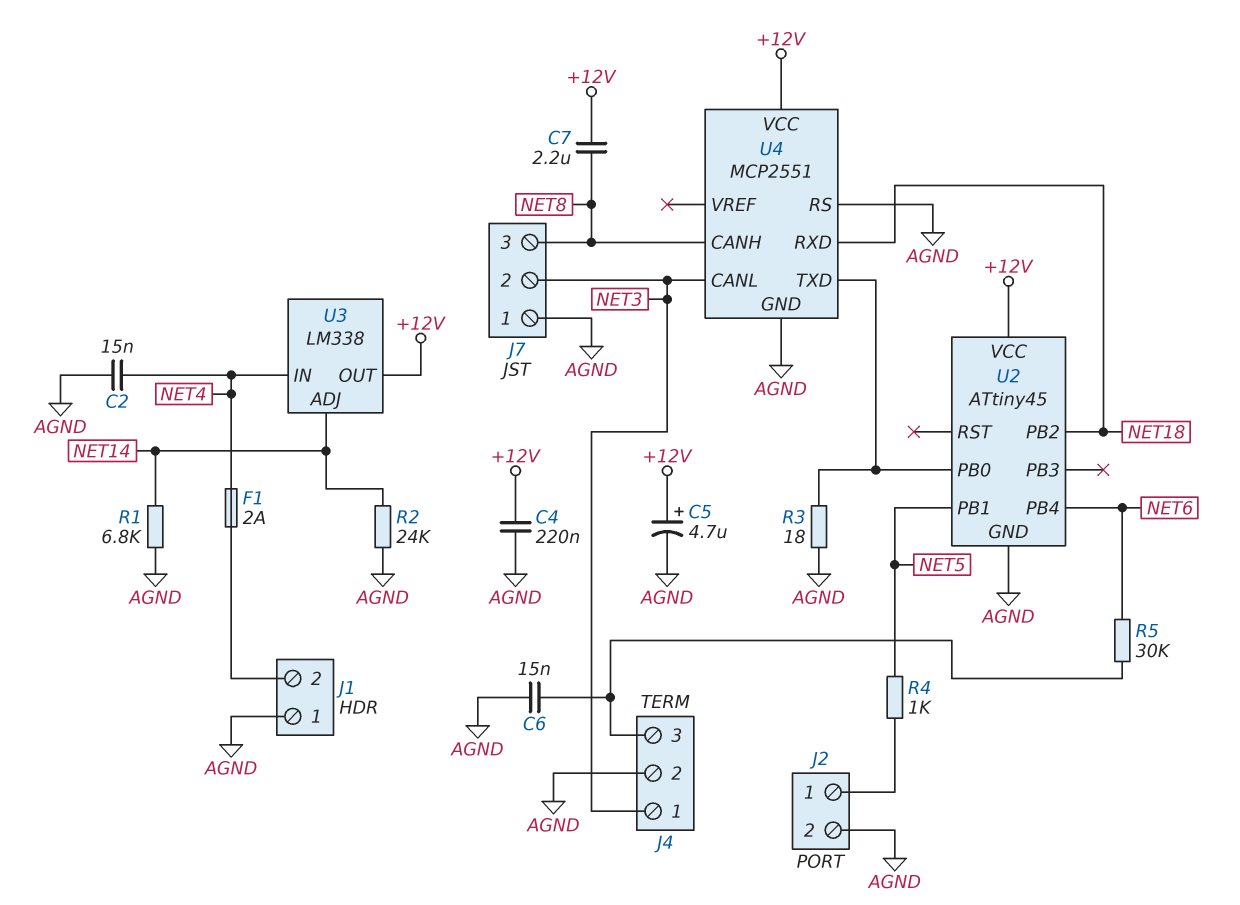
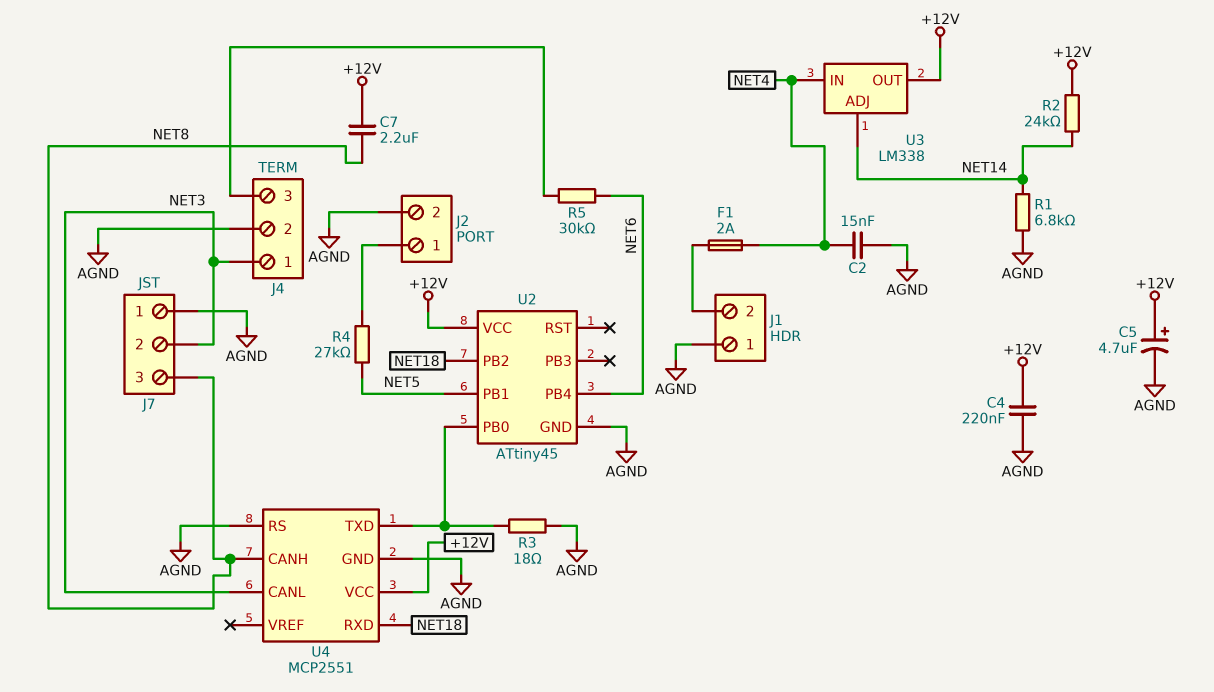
C6: 15nF (AGND, J4/3) -> none
R2: 24k (AGND, NET14) -> 24k (+12V, NET14)
R4: 1k (J2/1, NET5) -> 27k (J2/1, NET5)

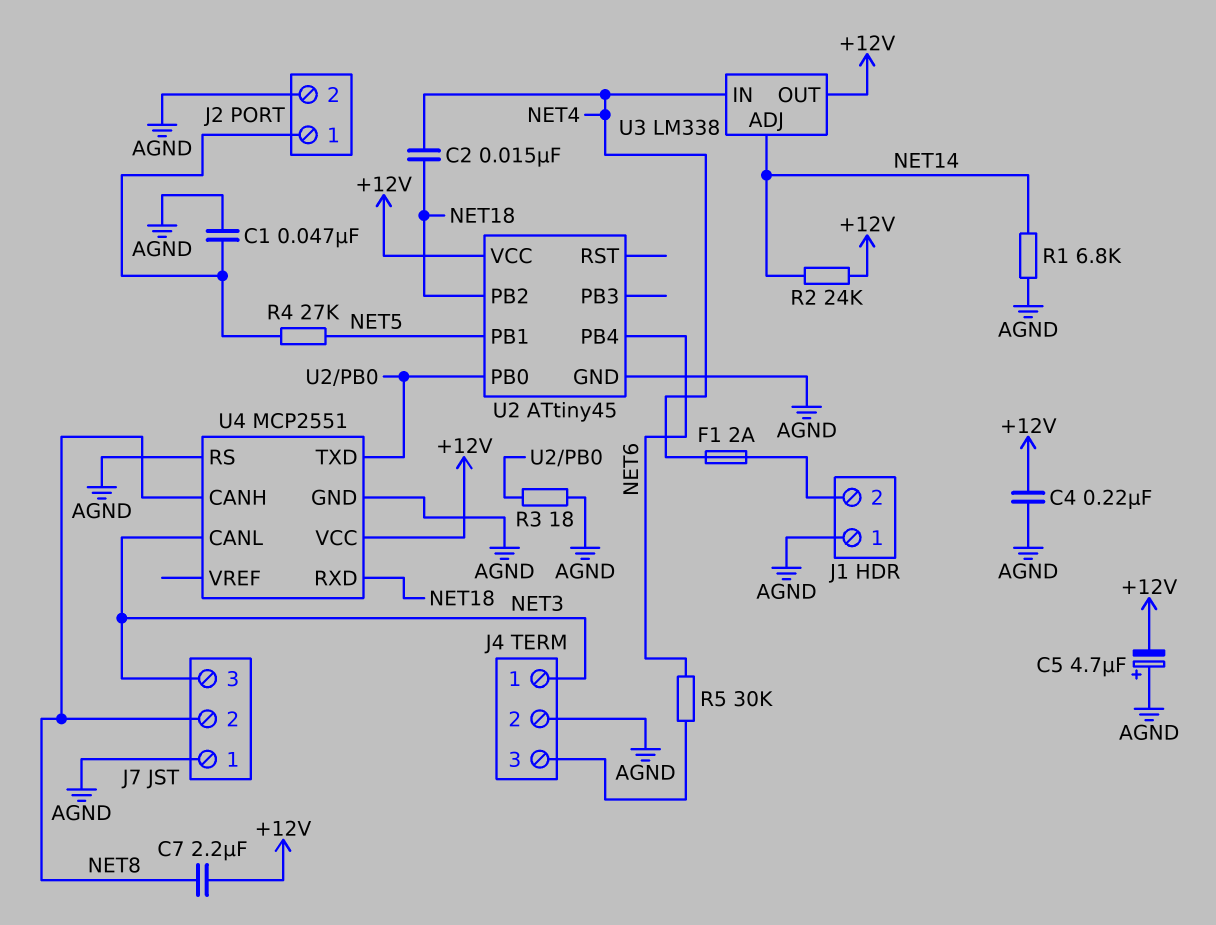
C1: none -> 47nF (AGND, J2/1)
C2: 15nF (AGND, NET4) -> 15nF (NET4, NET18)
C5: 4.7uF (plus +12V, minus AGND) -> 4.7uF (plus AGND, minus +12V)
J7 pin 2: NET3 -> NET8
J7 pin 3: NET8 -> NET3

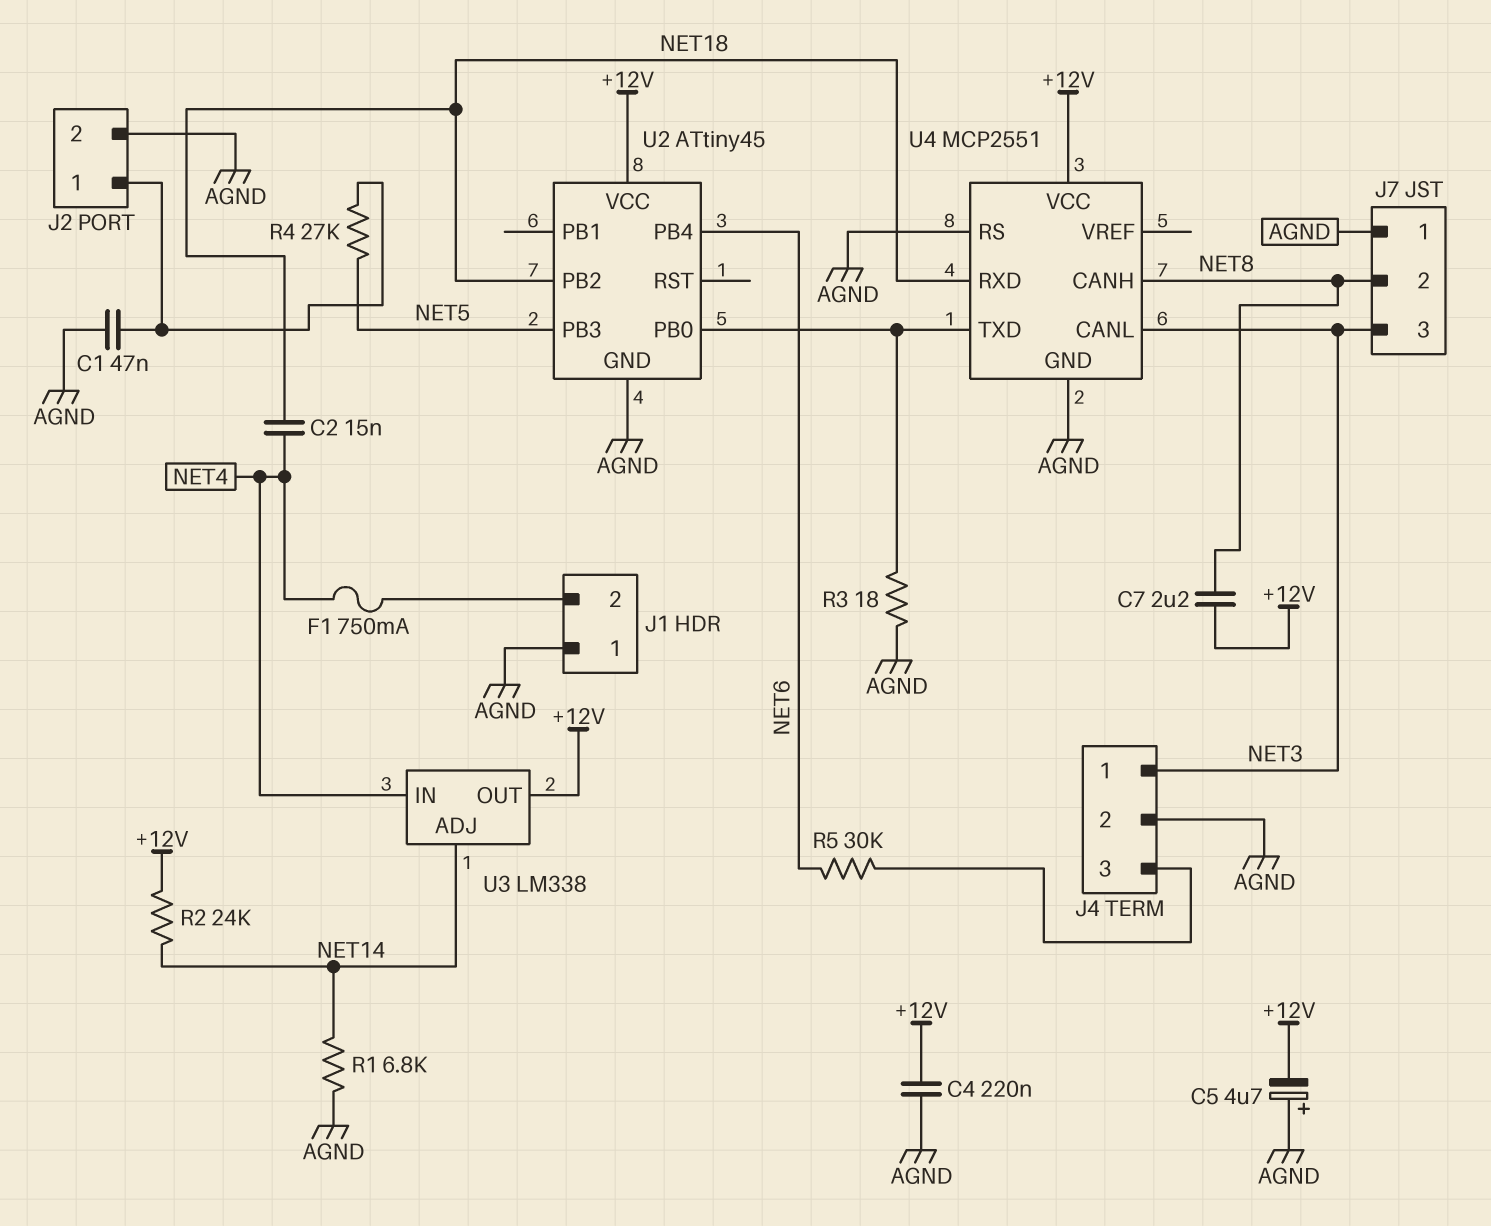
F1: 2A (J1/2, NET4) -> 750mA (J1/2, NET4)
U2 pin PB1: NET5 -> none
U2 pin PB3: none -> NET5

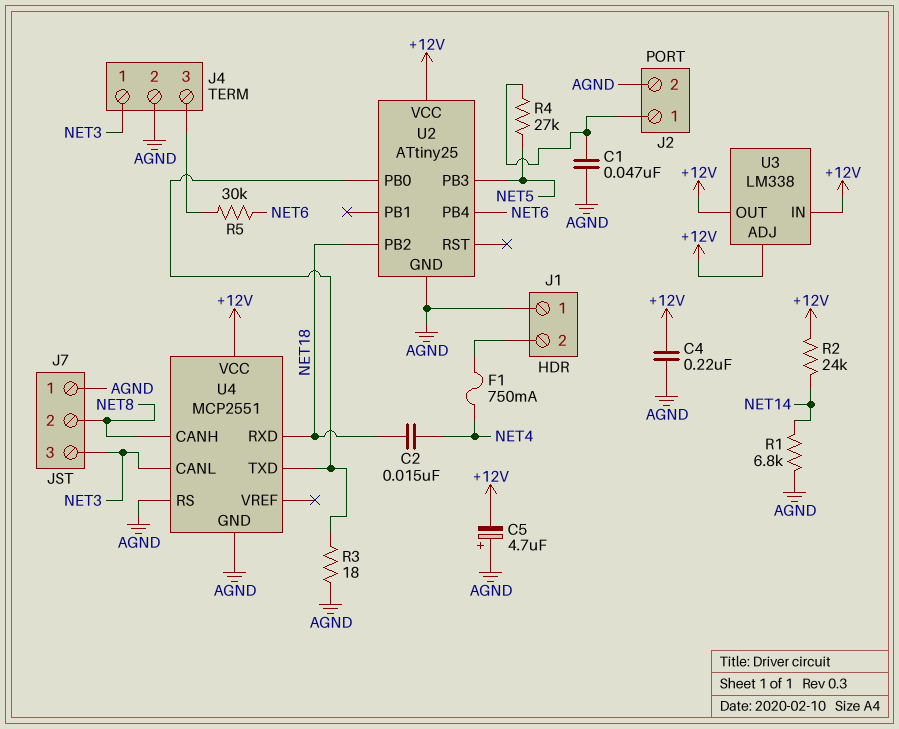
C7: 2.2uF (+12V, NET8) -> none
U2: ATtiny45 -> ATtiny25
U3 pin ADJ: NET14 -> +12V
U3 pin IN: NET4 -> +12V

